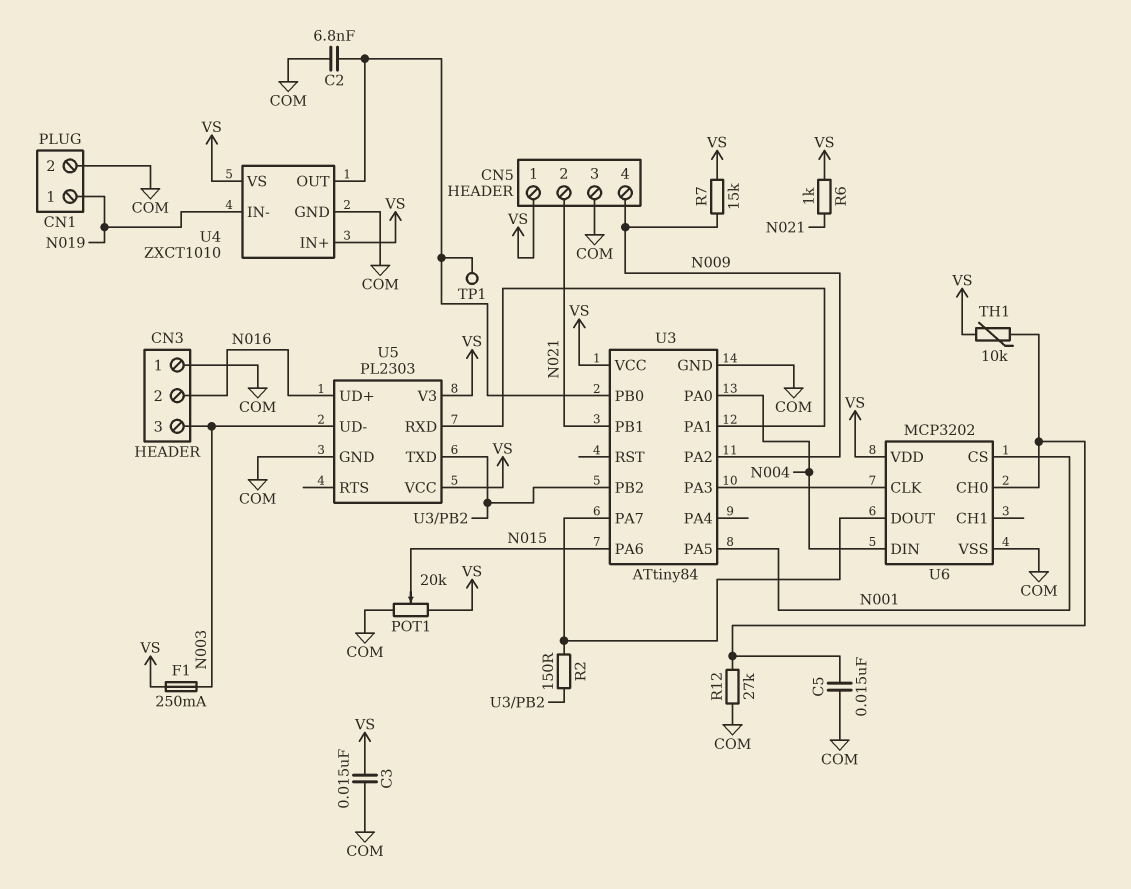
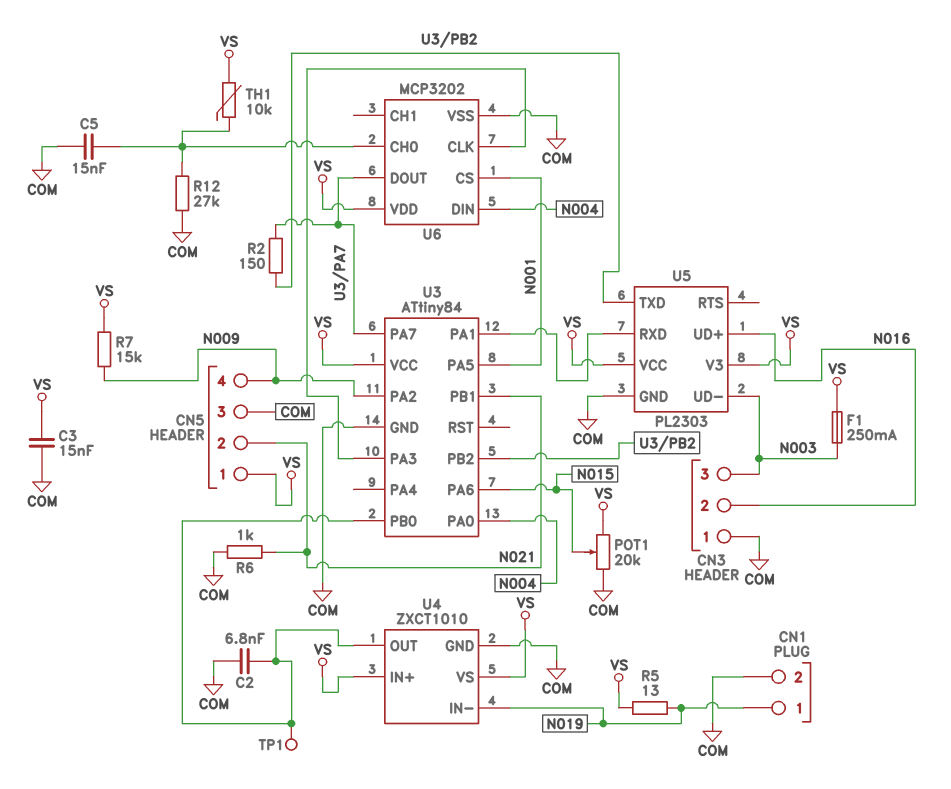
R5: none -> 13 (N019, VS)
R6: 1k (N021, VS) -> 1k (COM, N021)

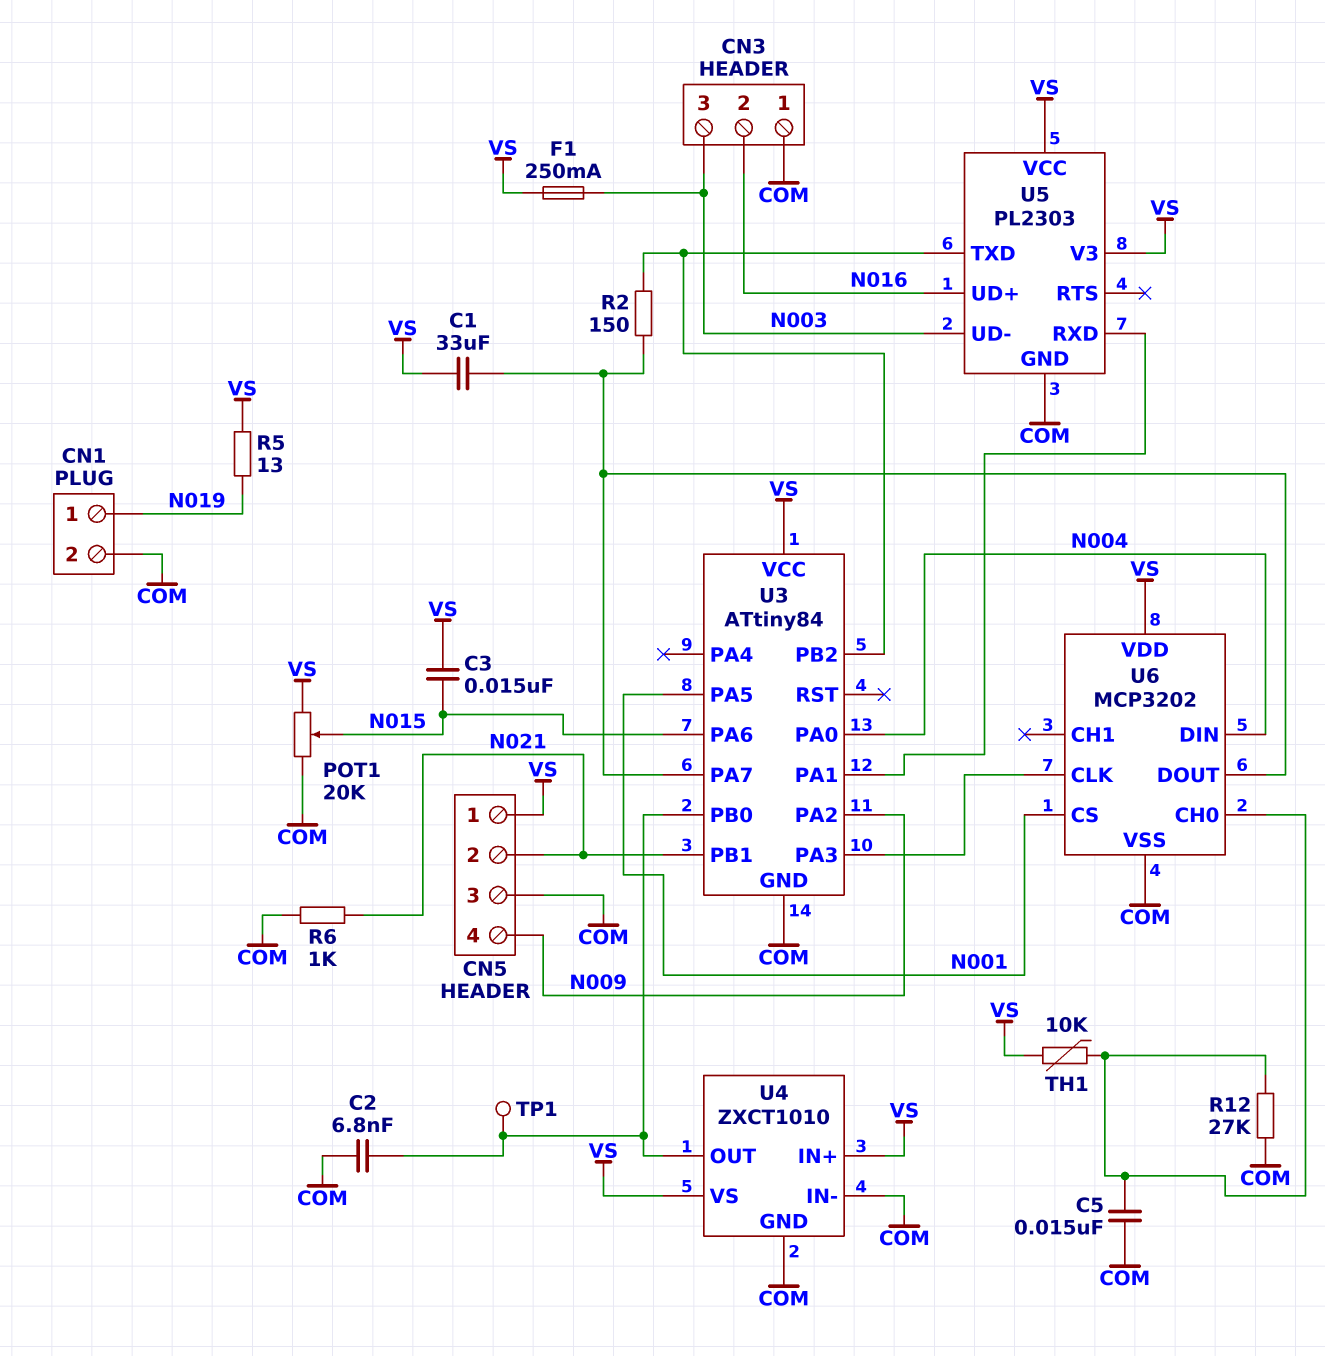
C1: none -> 33uF (U3/PA7, VS)
C3: 15nF (COM, VS) -> 15nF (N015, VS)
R7: 15k (N009, VS) -> none
U4 pin IN-: N019 -> COM

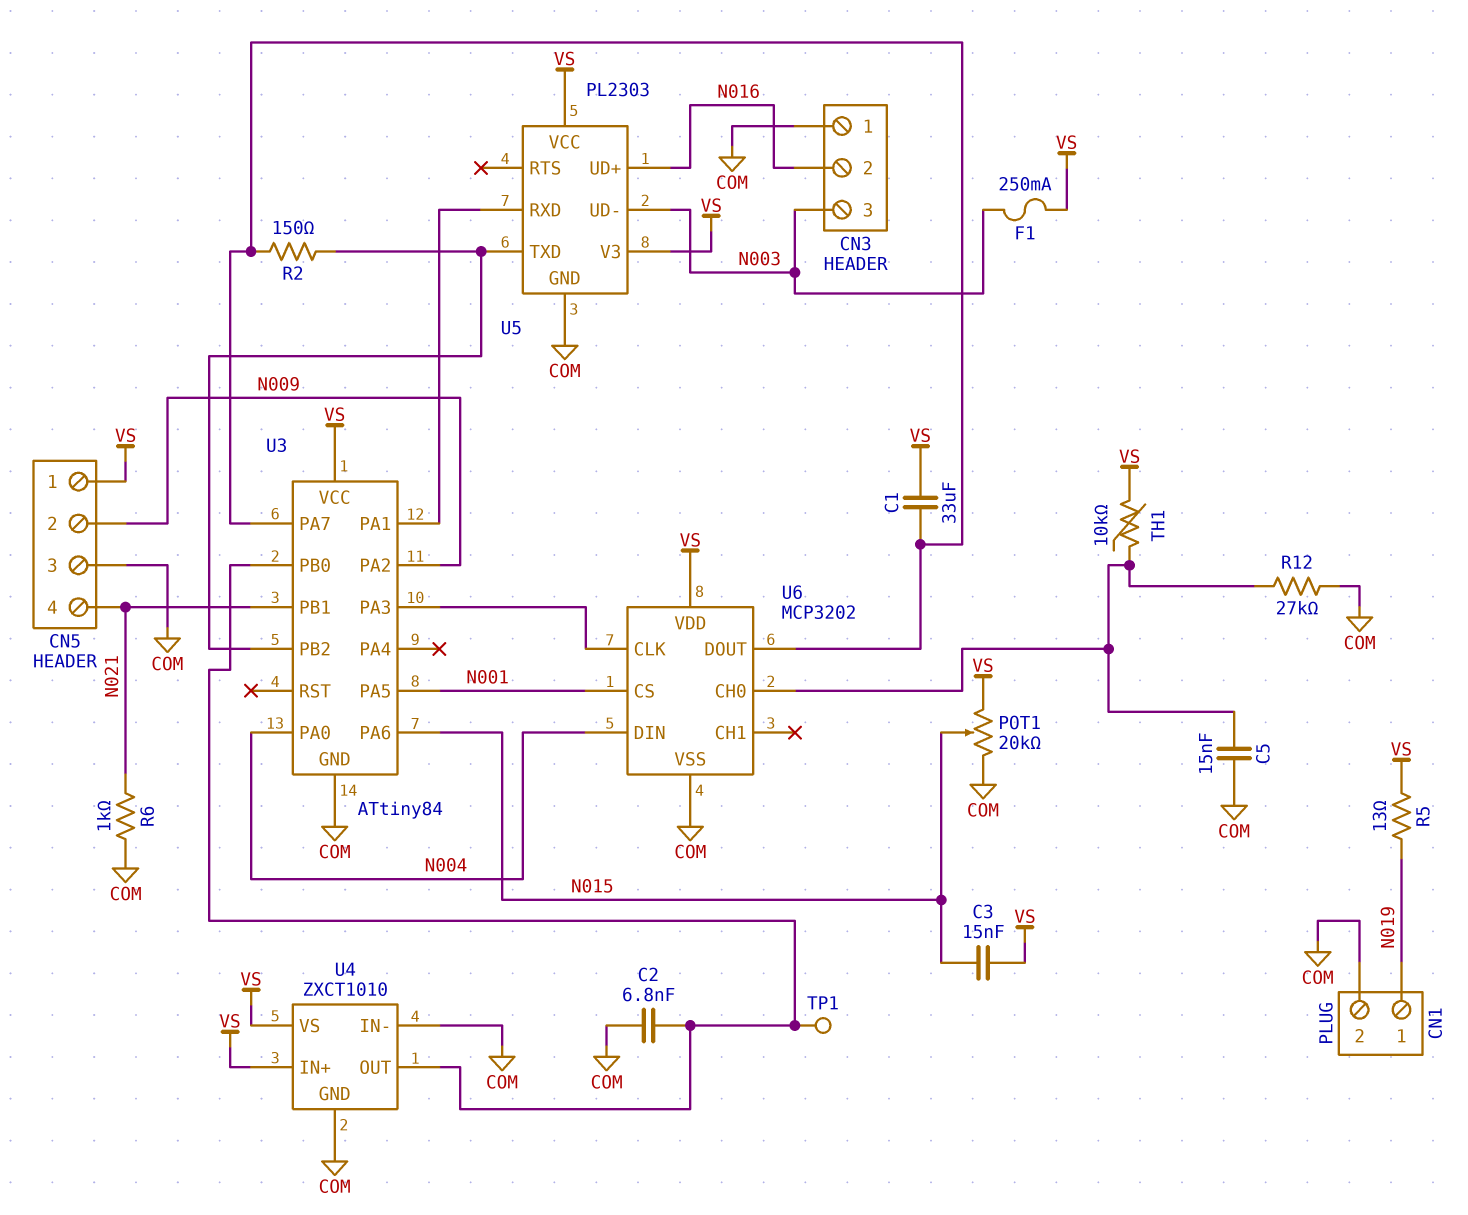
CN5 pin 2: N021 -> N009
CN5 pin 4: N009 -> N021

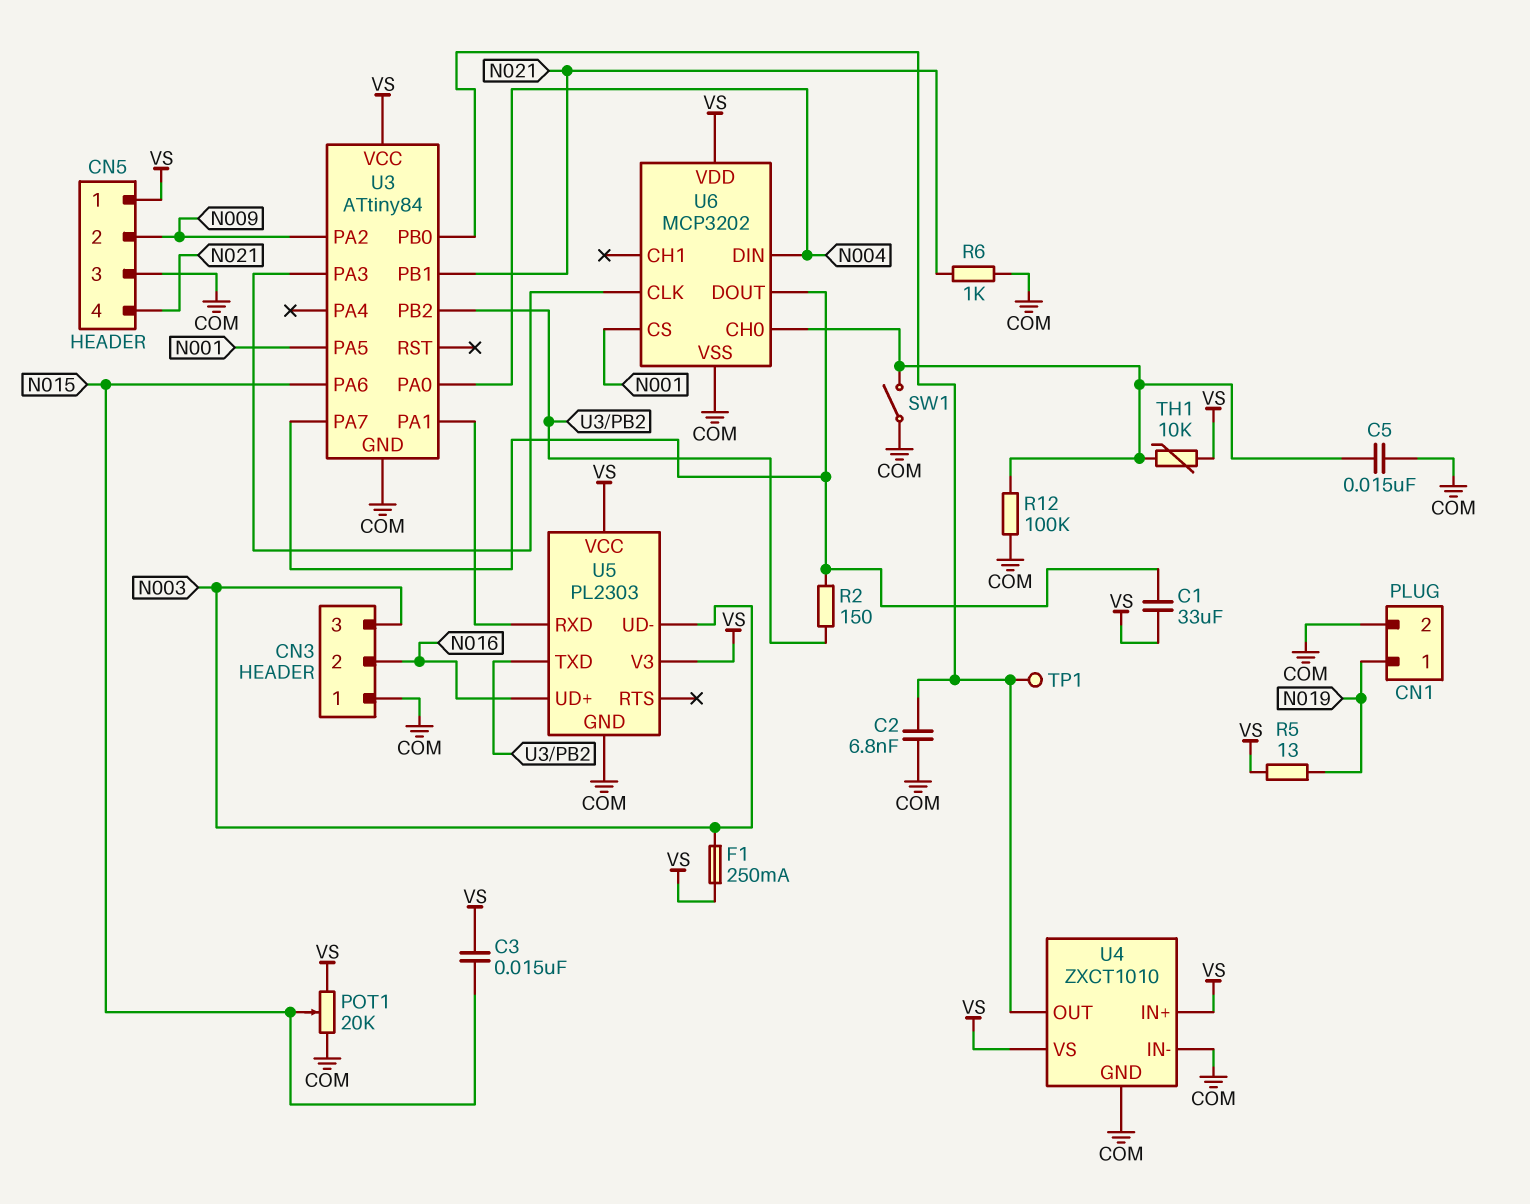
R12: 27k (COM, U6/CH0) -> 100k (COM, U6/CH0)
SW1: none -> switch (COM, U6/CH0)

